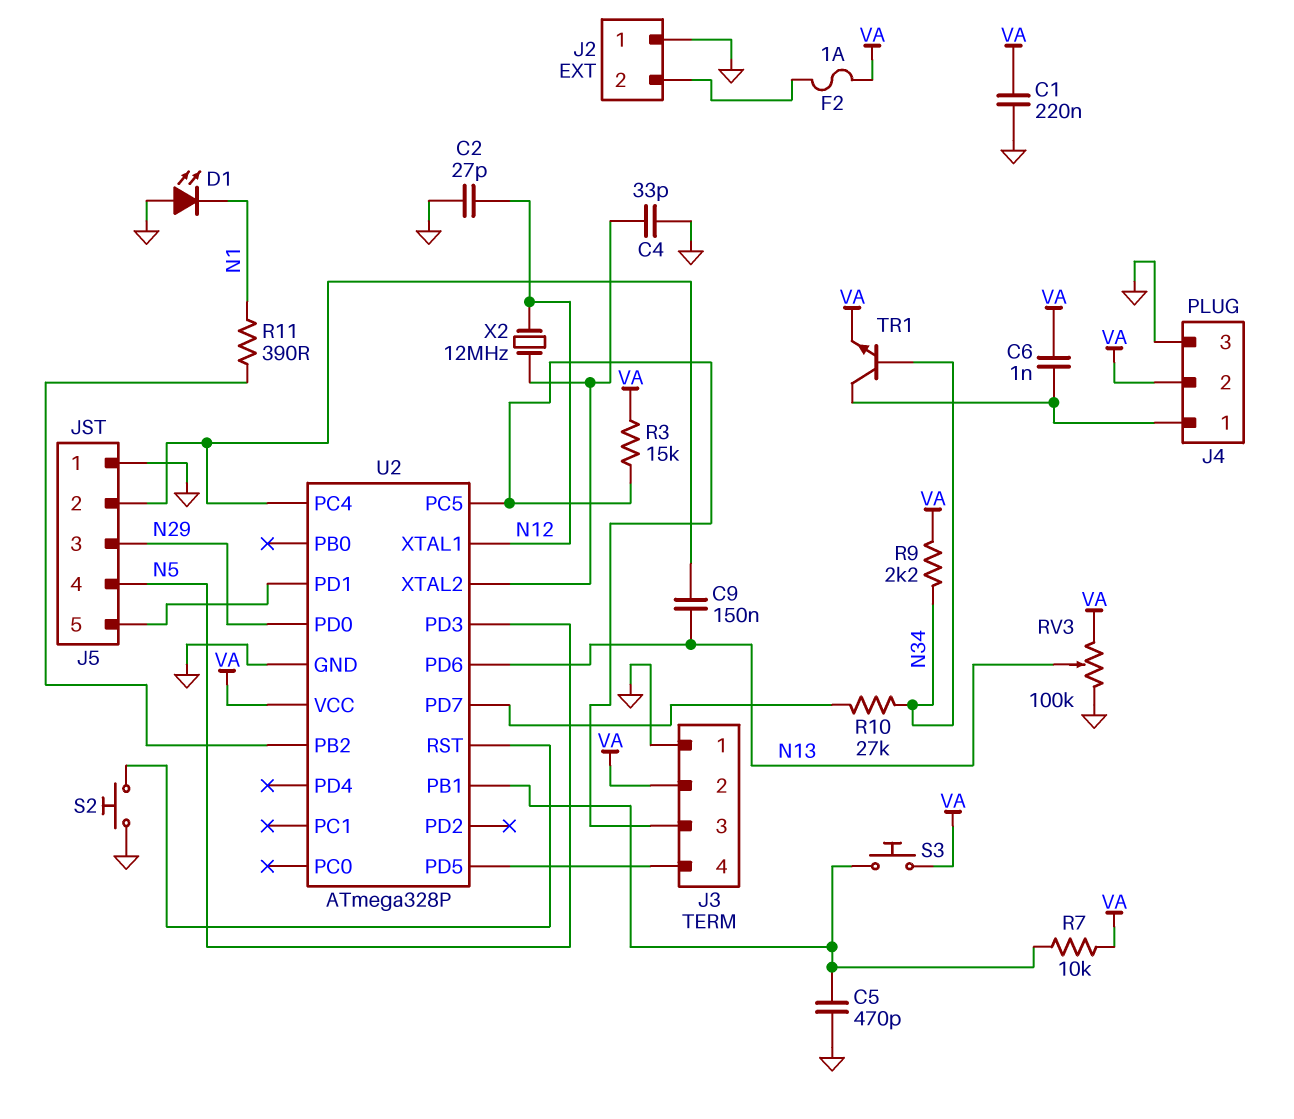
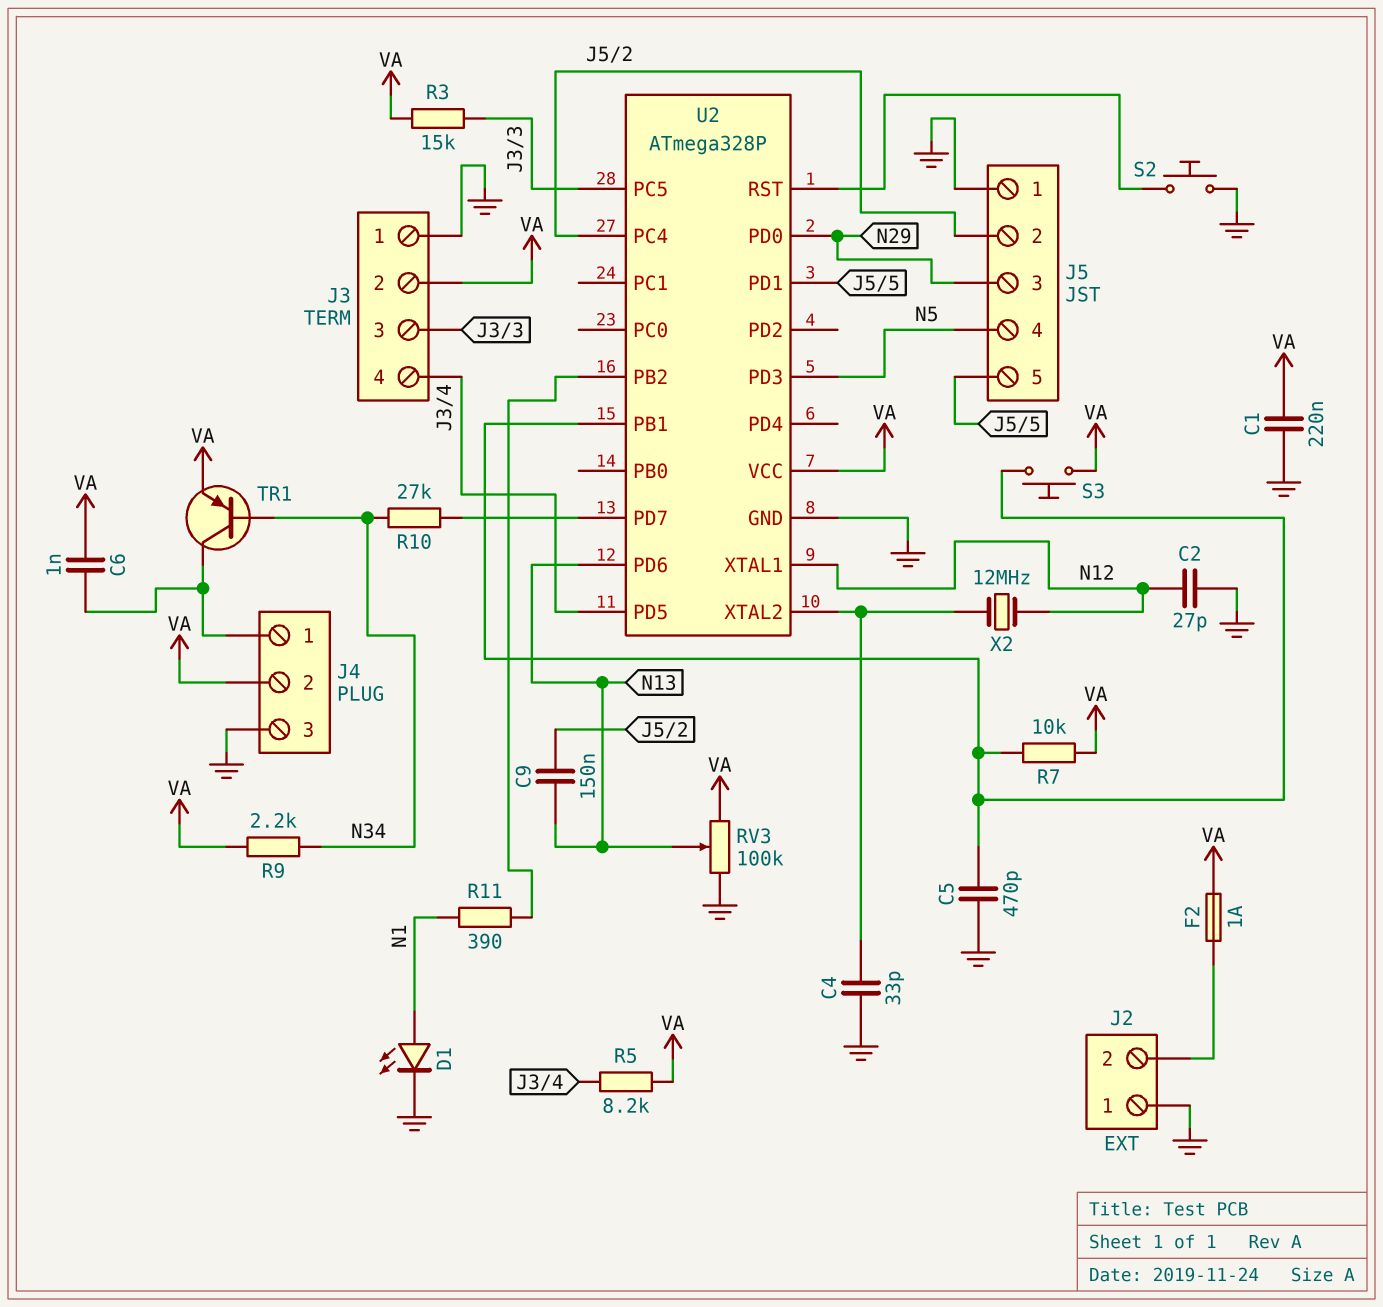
D1: LED (A GND, K N1) -> LED (A N1, K GND)
R5: none -> 8.2k (J3/4, VA)
TR1: NPN (B N34, C J4/1, E VA) -> PNP (B N34, C J4/1, E VA)

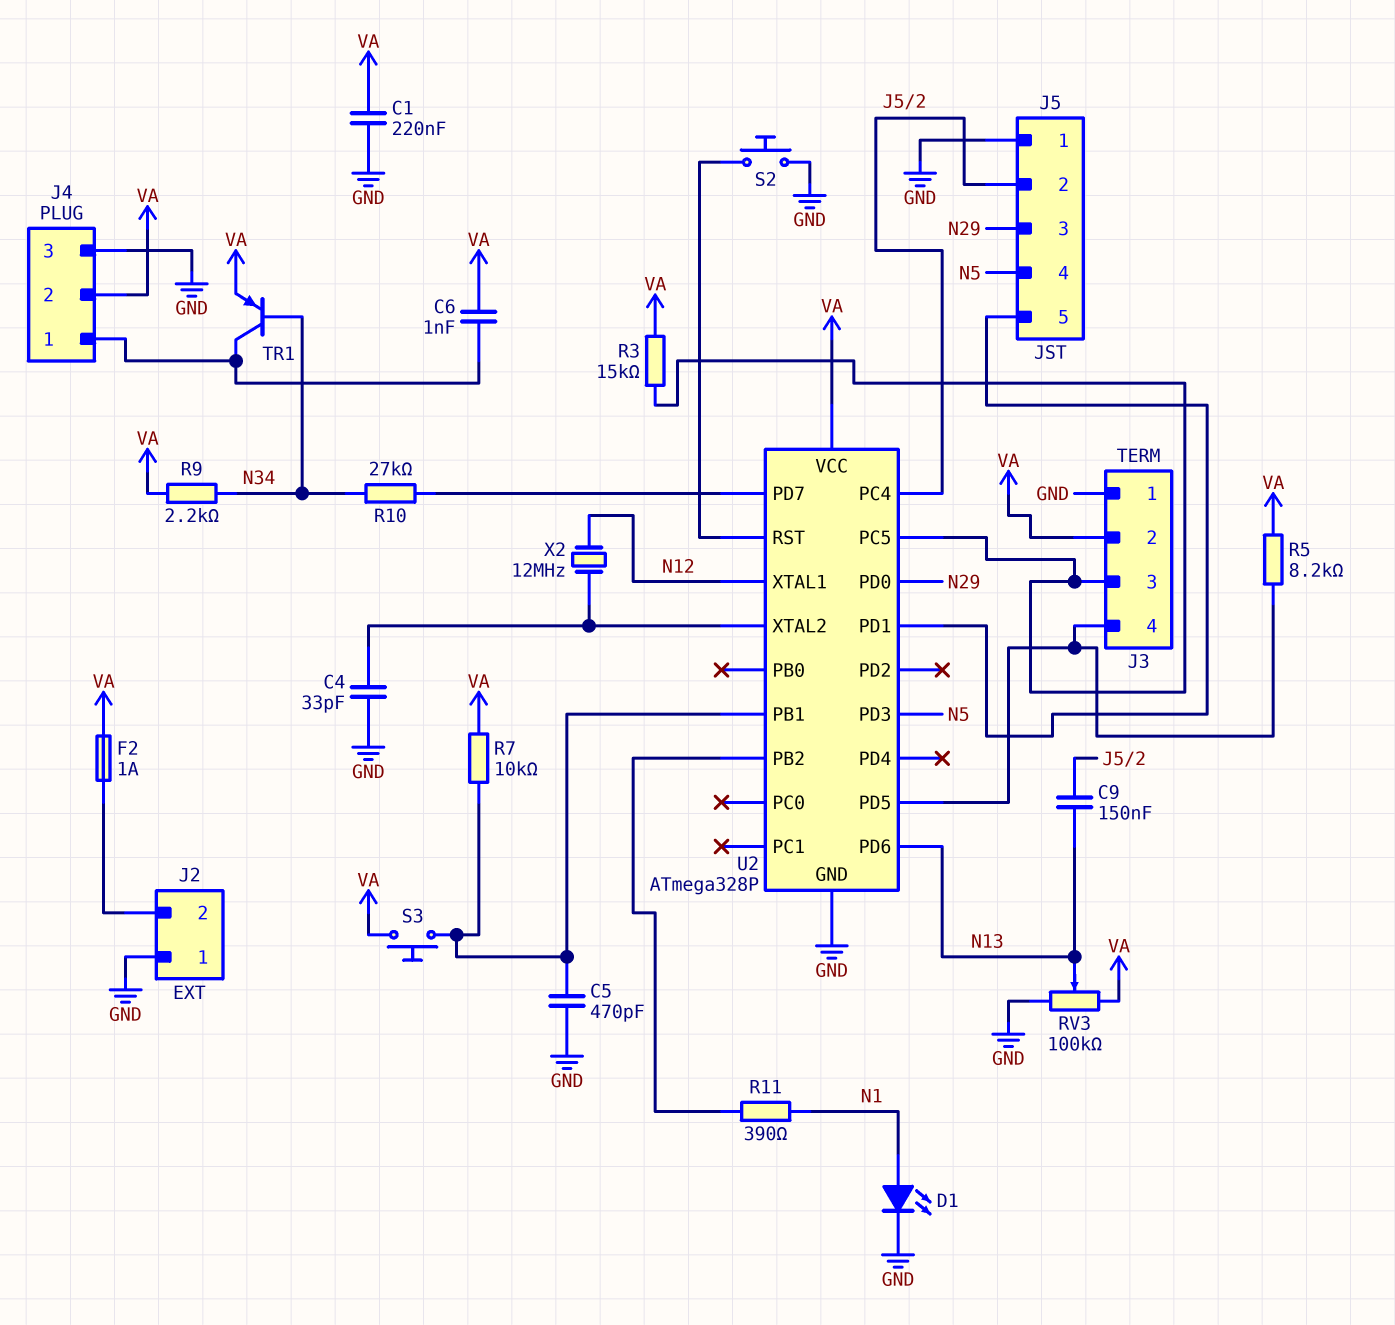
C2: 27pF (GND, N12) -> none

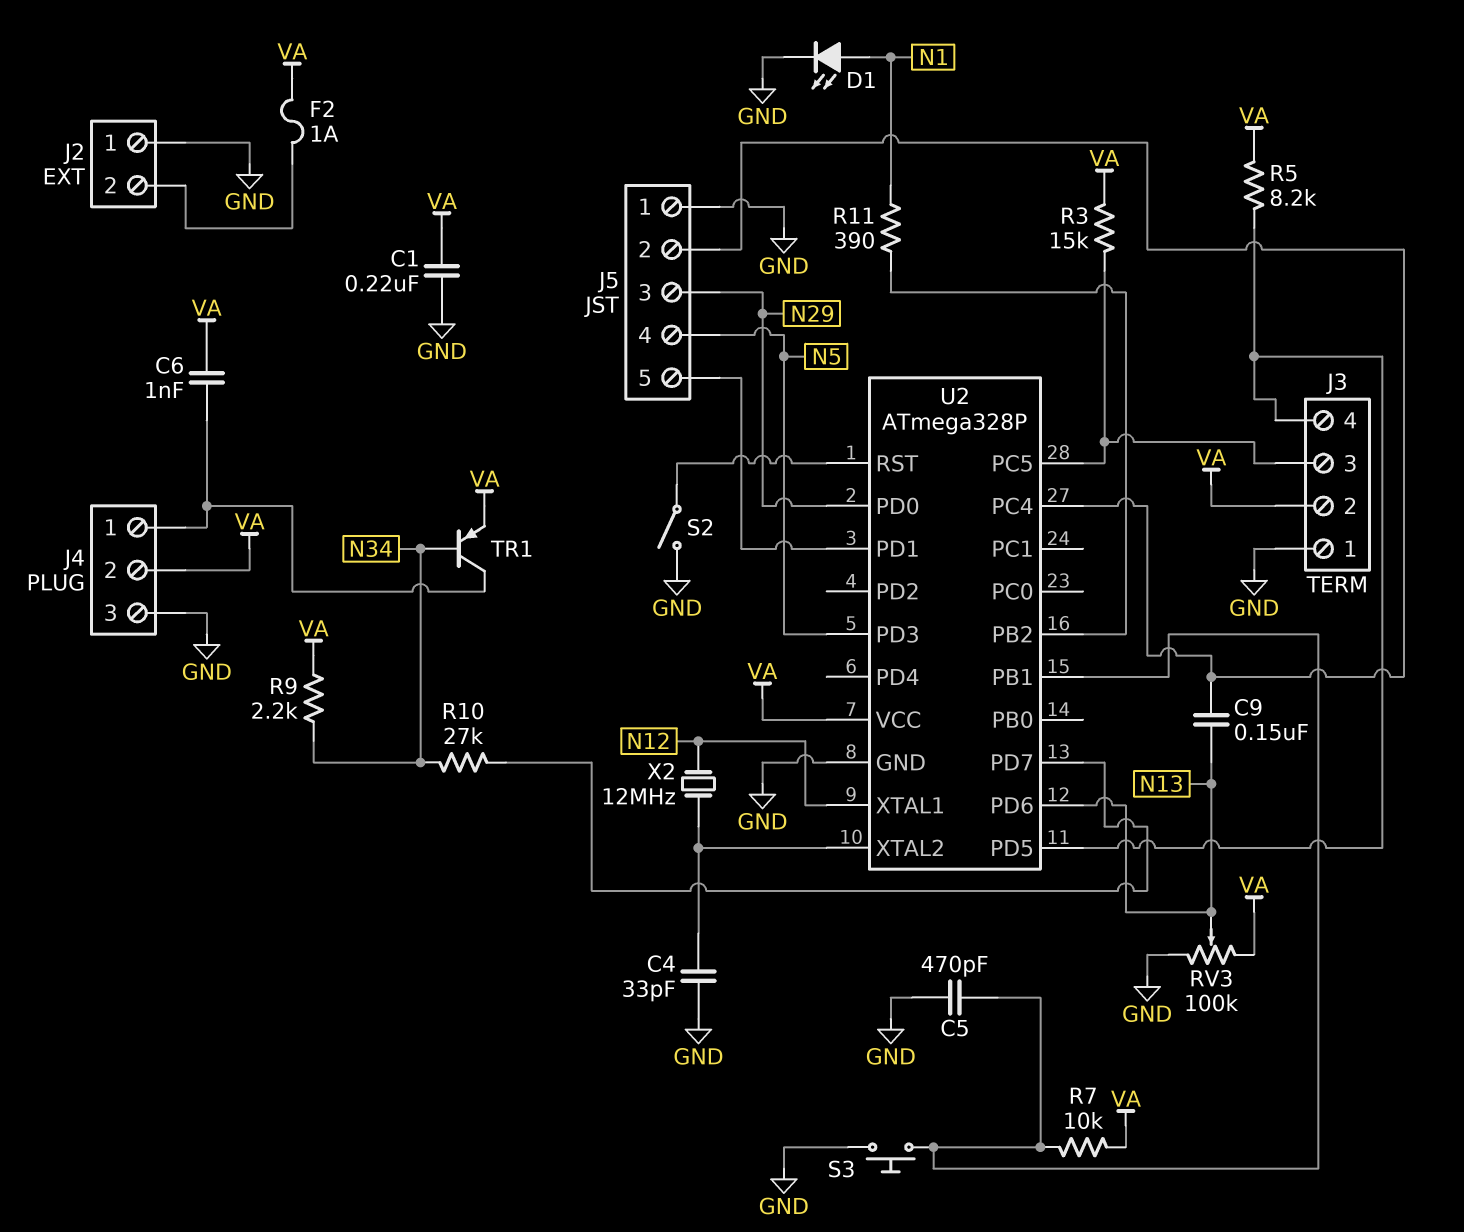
S2: button (GND, U2/RST) -> switch (GND, U2/RST)
S3: button (U2/PB1, VA) -> button (GND, U2/PB1)

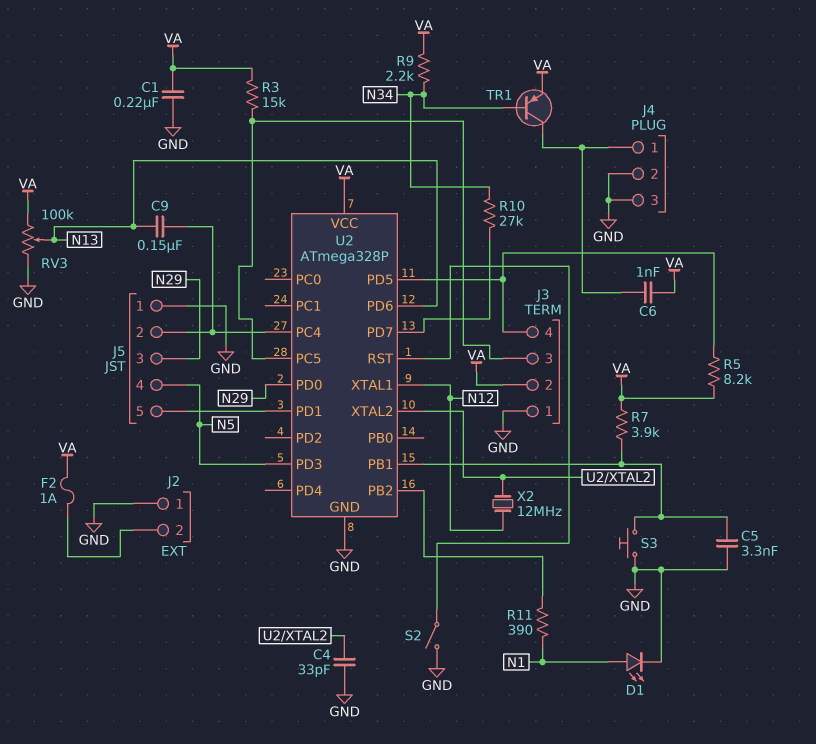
C5: 470pF (GND, U2/PB1) -> 3.3nF (GND, U2/PB1)
J4 pin 2: VA -> GND
R7: 10k (U2/PB1, VA) -> 3.9k (U2/PB1, VA)

